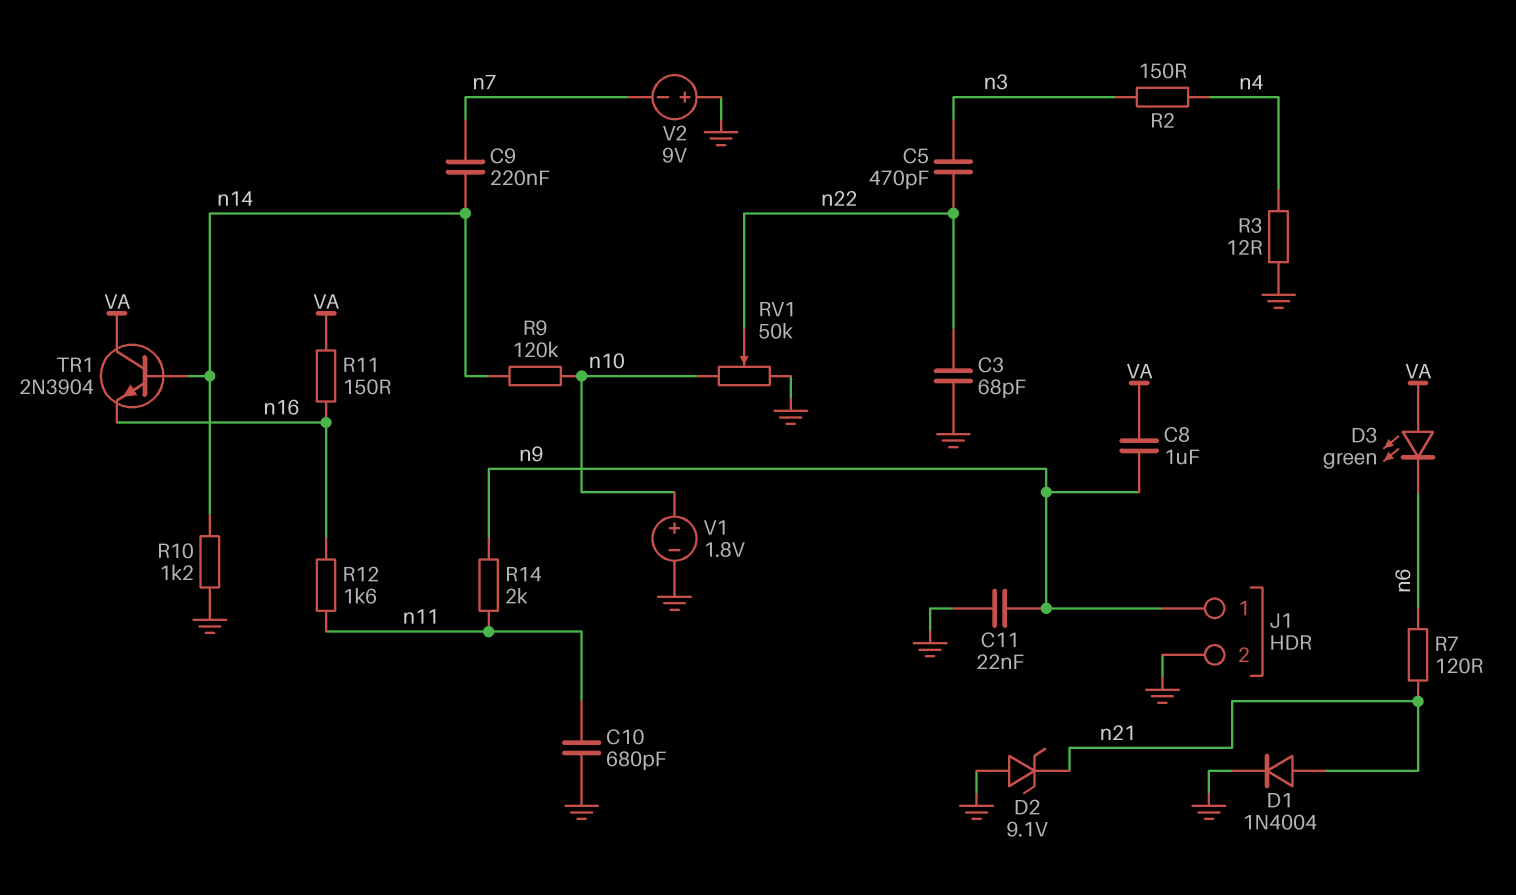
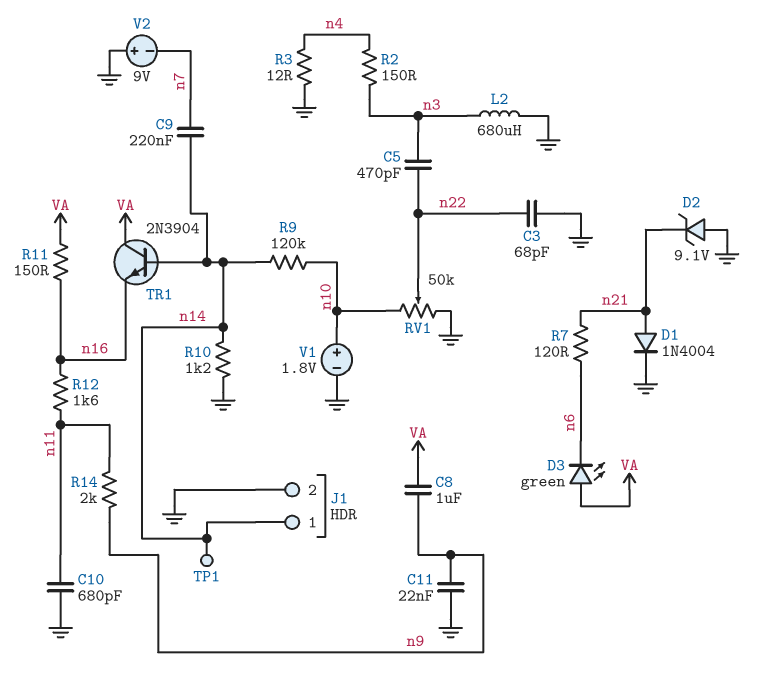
J1 pin 1: n9 -> n14
L2: none -> 680uH (GND, n3)
TP1: none -> test point (n14)

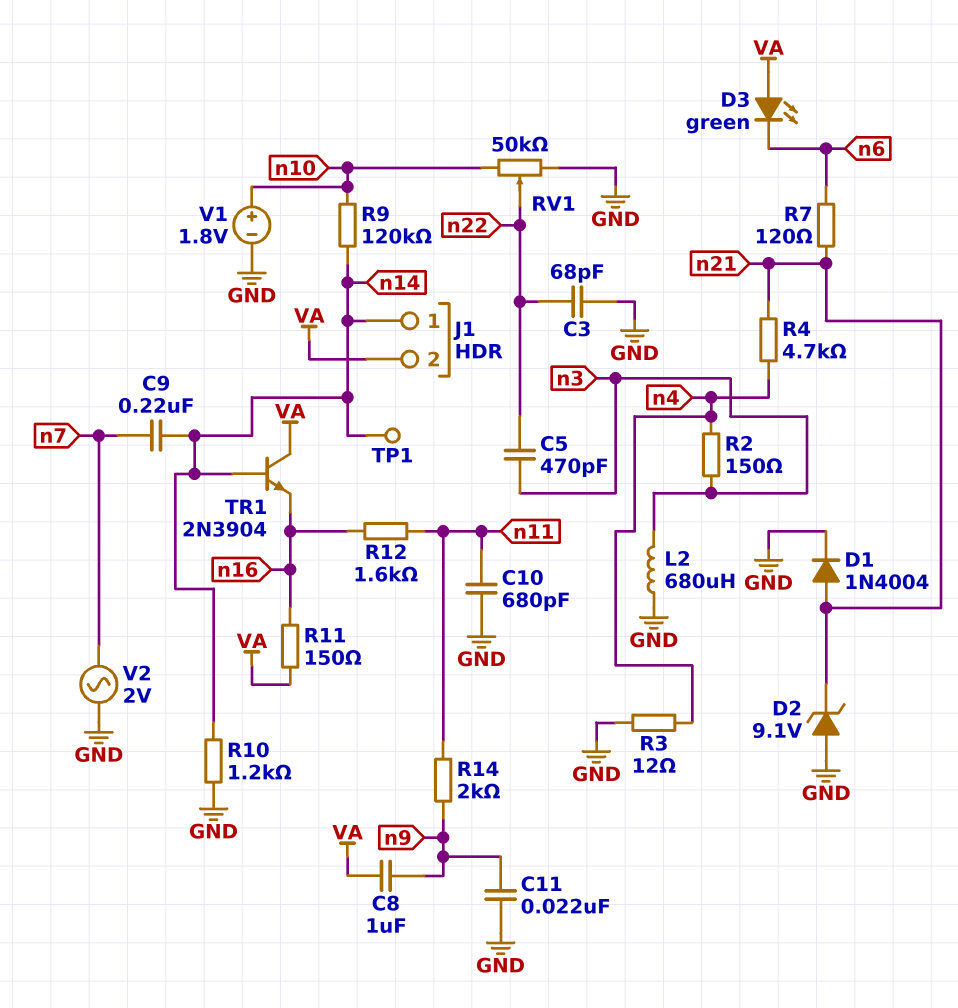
J1 pin 2: GND -> VA
R4: none -> 4.7k (n4, n21)
V2: 9V (plus GND, minus n7) -> AC 2V (GND, n7)

